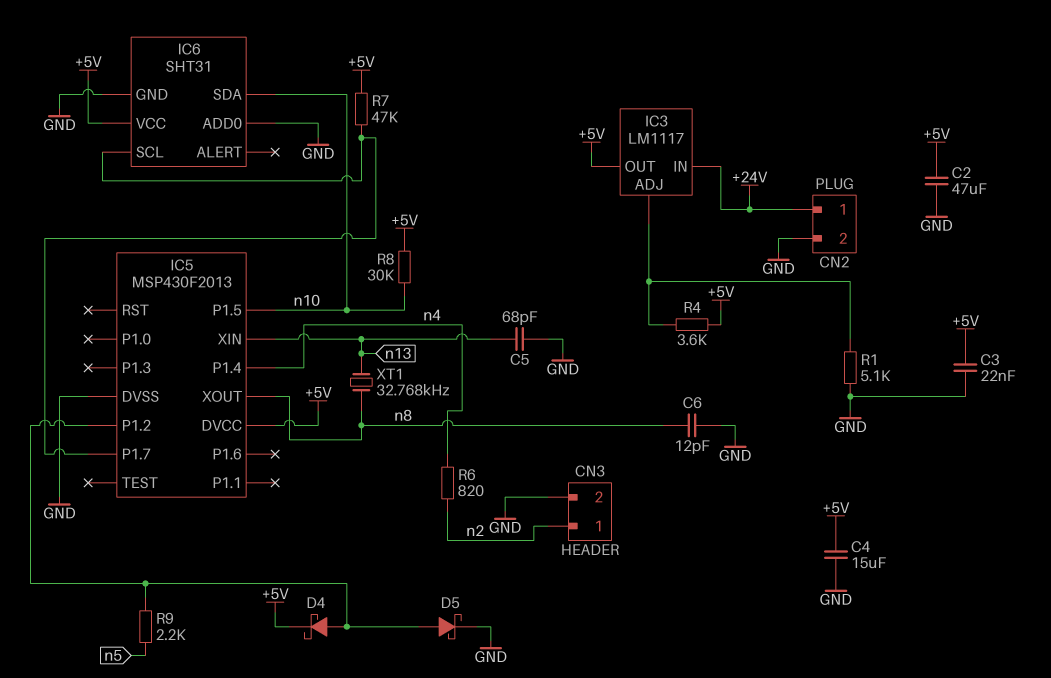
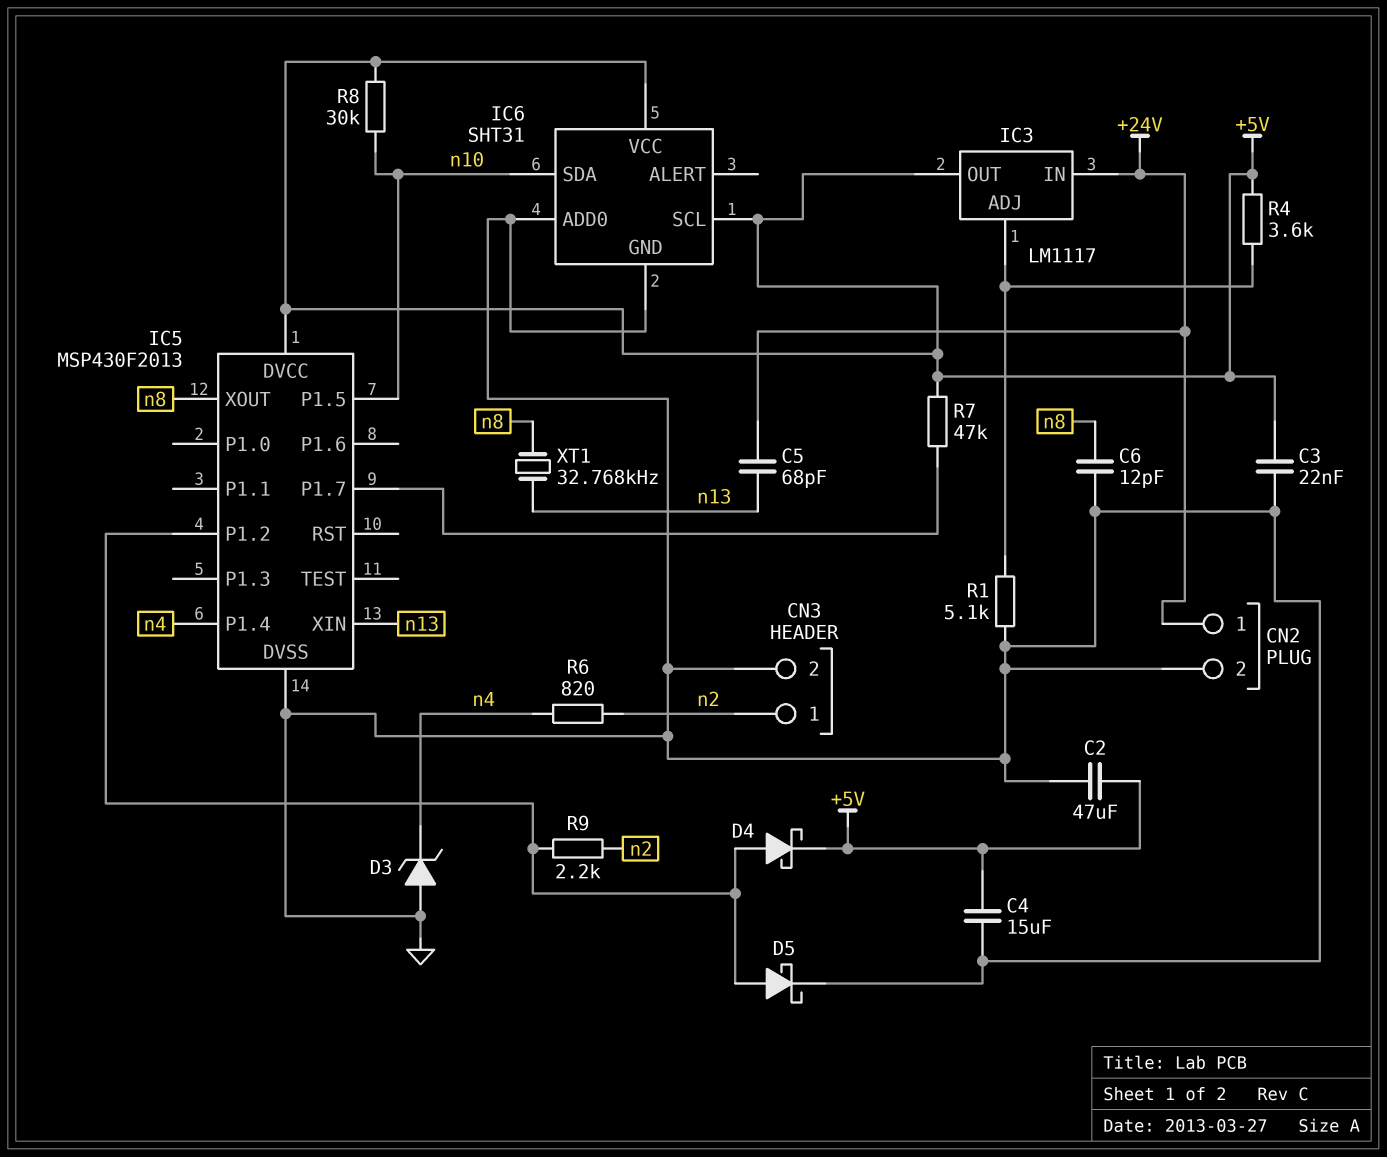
C5: 68pF (GND, n13) -> 68pF (+24V, n13)
D3: none -> zener (A GND, K n4)
IC6 pin SCL: IC5/P1.7 -> +5V
R9: 2.2k (IC5/P1.2, n5) -> 2.2k (IC5/P1.2, n2)

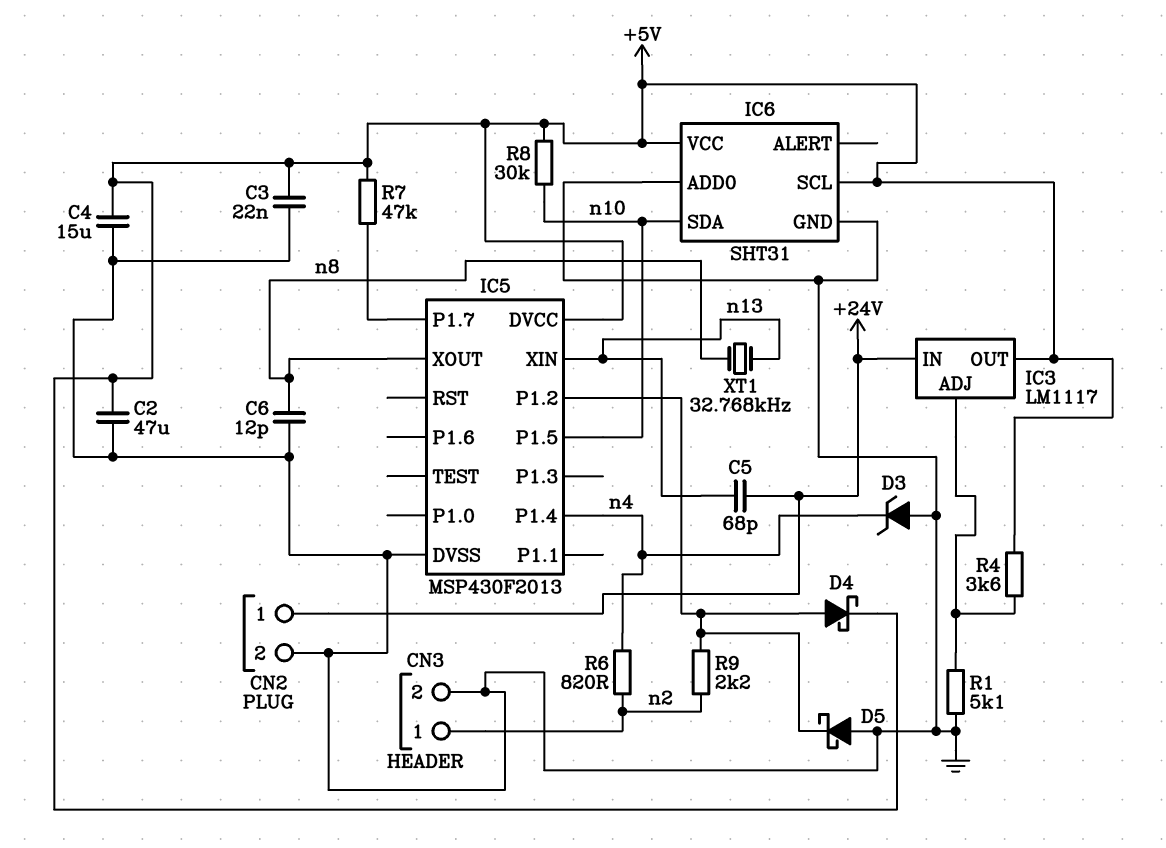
D5: schottky (A IC5/P1.2, K GND) -> schottky (A GND, K IC5/P1.2)

